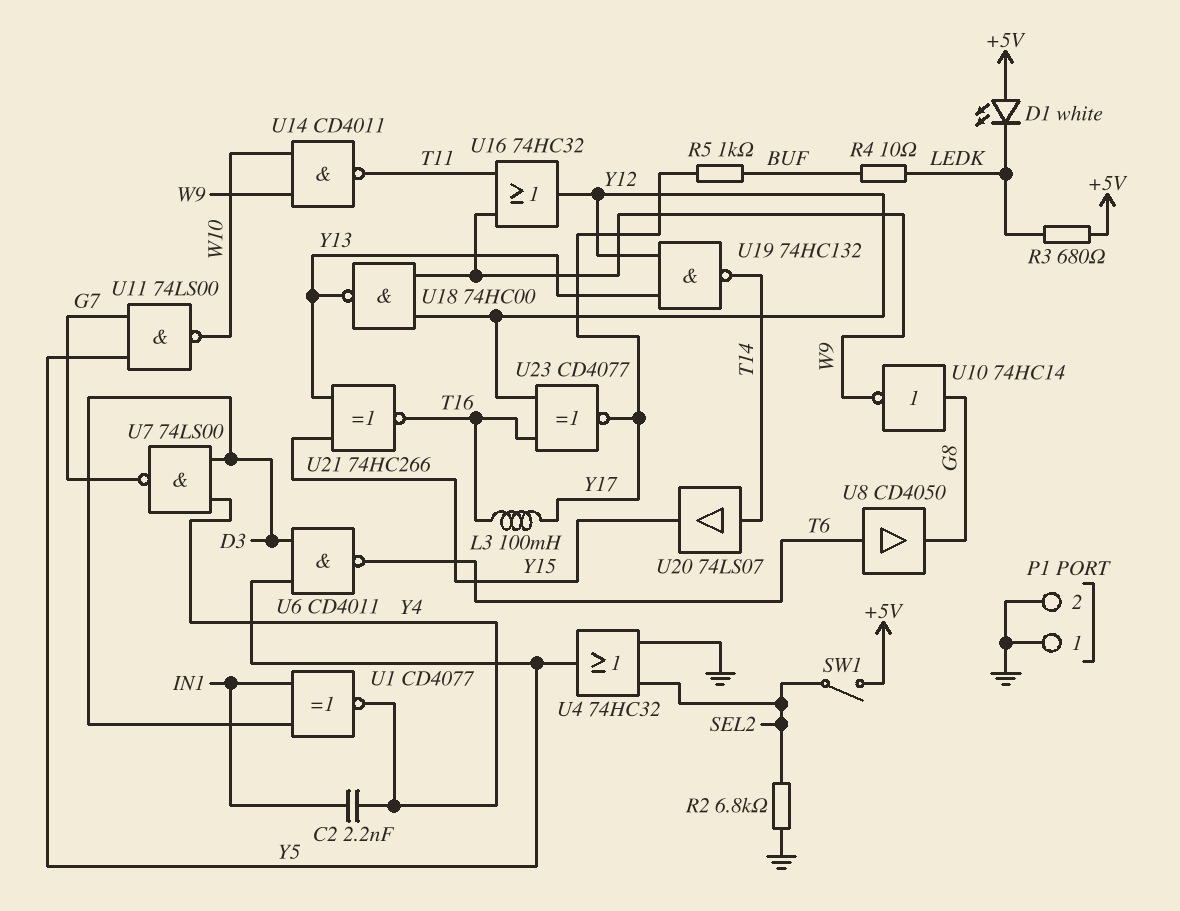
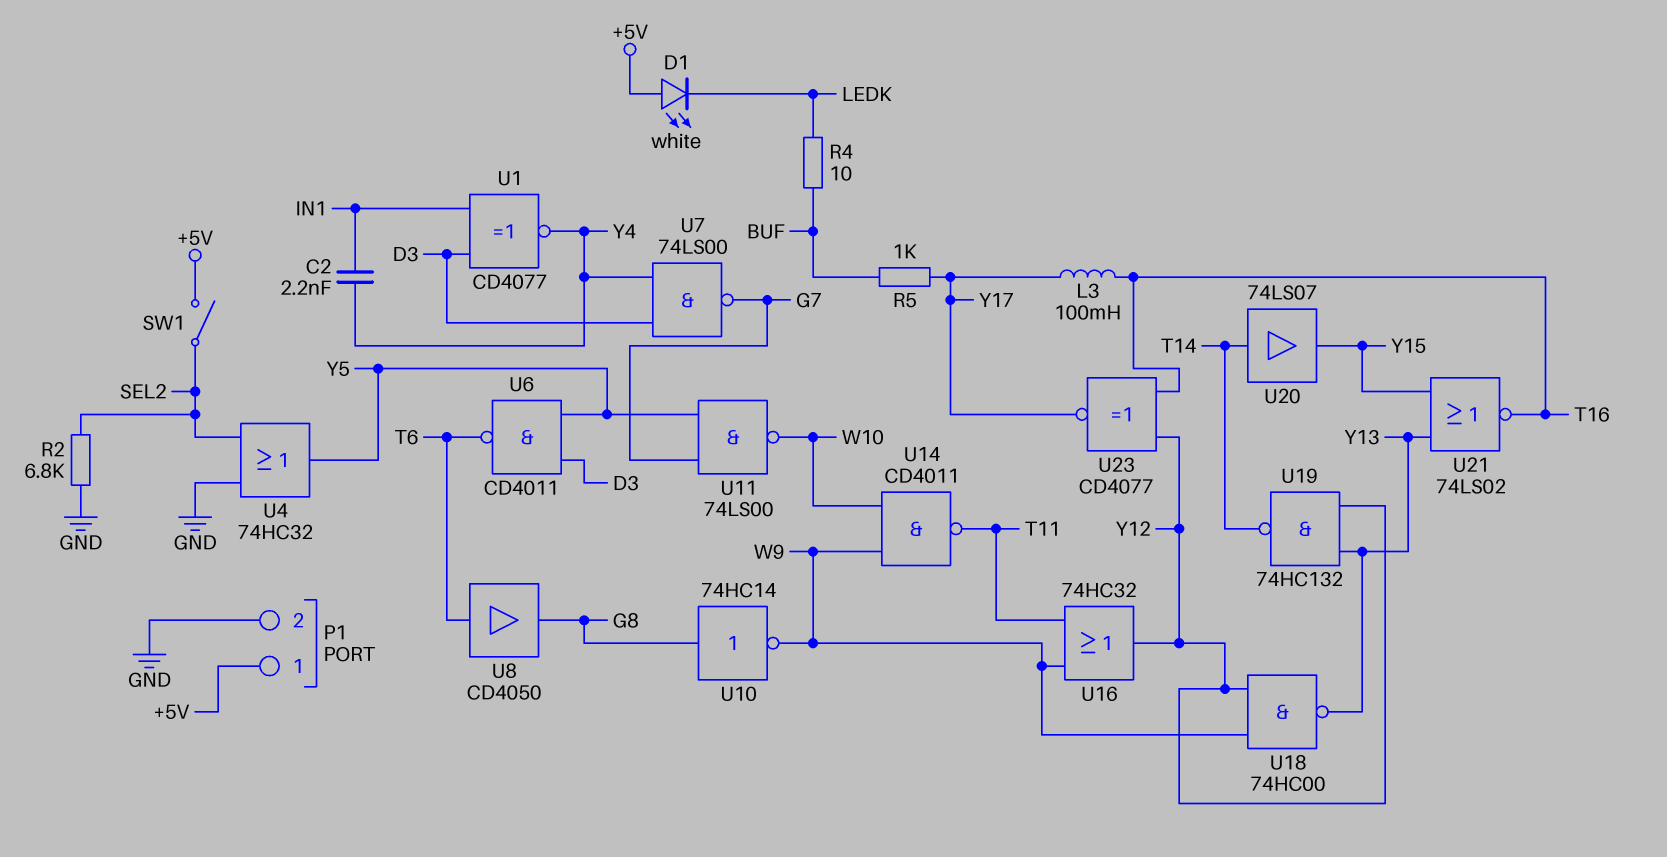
P1 pin 1: GND -> +5V
R3: 680 (+5V, LEDK) -> none
U21: XNOR 74HC266 (in Y13, in Y15, out T16) -> NOR 74LS02 (in Y13, in Y15, out T16)

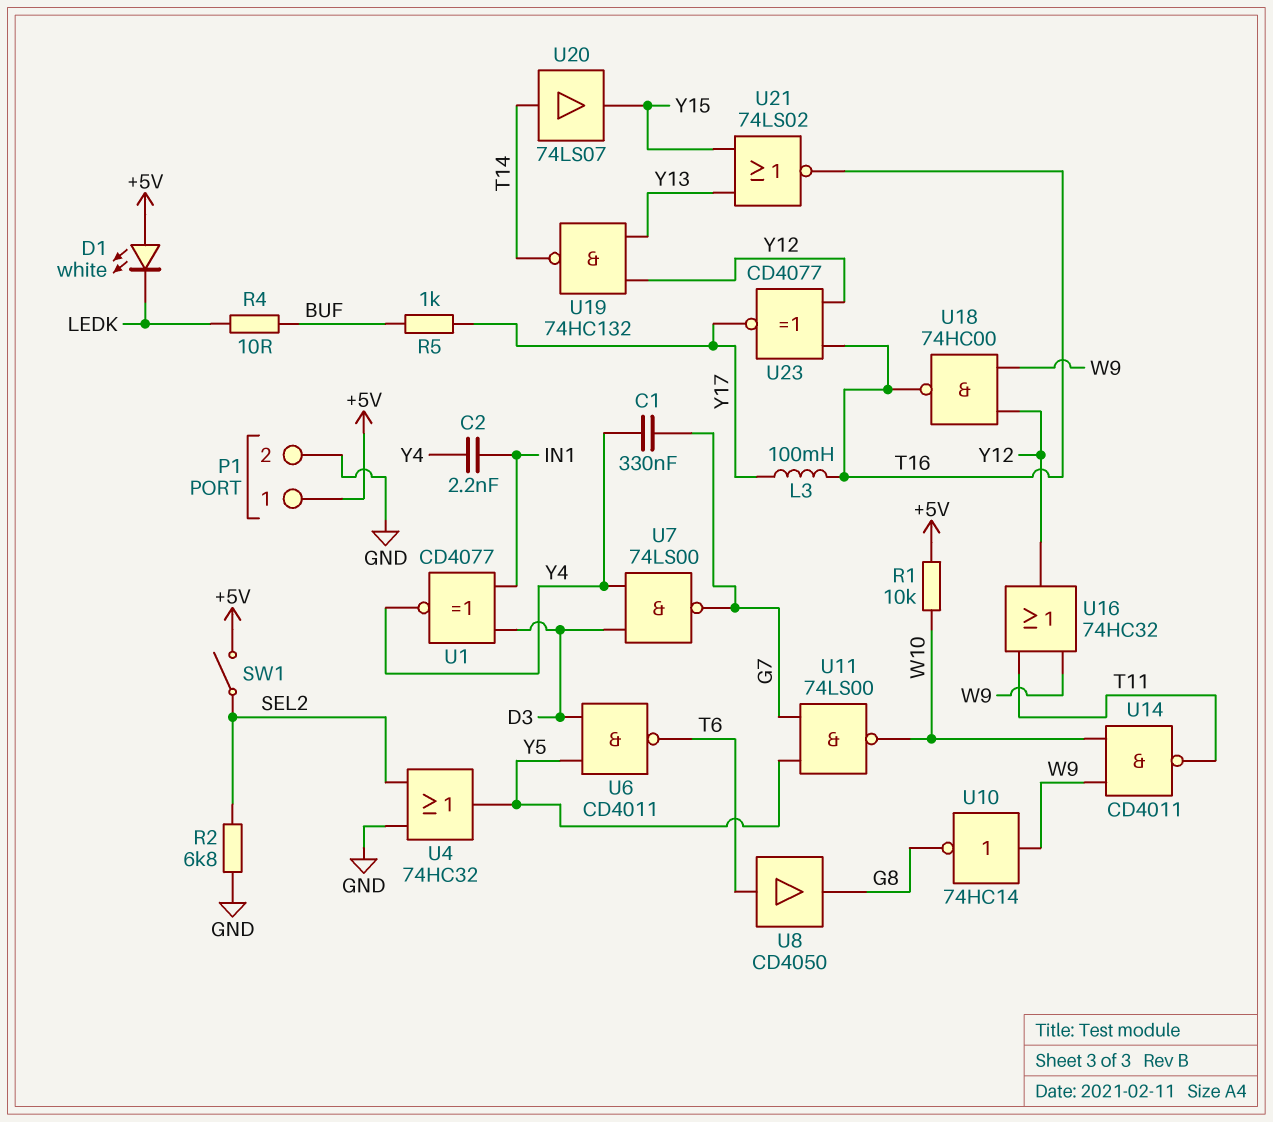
C1: none -> 330nF (G7, Y4)
R1: none -> 10k (+5V, W10)
U10: NOT 74HC14 (in G8, out W9) -> NOT 74HC14 (in W9, out G8)
U18: NAND 74HC00 (in W9, in Y12, out Y13) -> NAND 74HC00 (in W9, in Y12, out T16)

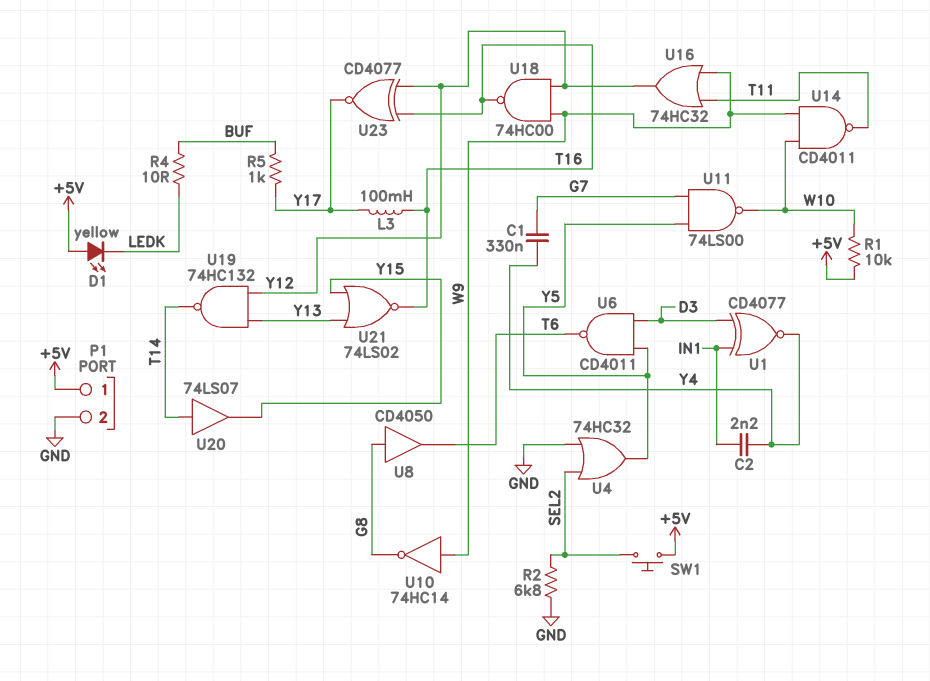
D1: LED white (A +5V, K LEDK) -> LED yellow (A +5V, K LEDK)
SW1: switch (+5V, SEL2) -> button (+5V, SEL2)
U7: NAND 74LS00 (in D3, in Y4, out G7) -> none
U8: buffer CD4050 (in T6, out G8) -> buffer CD4050 (in G8, out T6)

